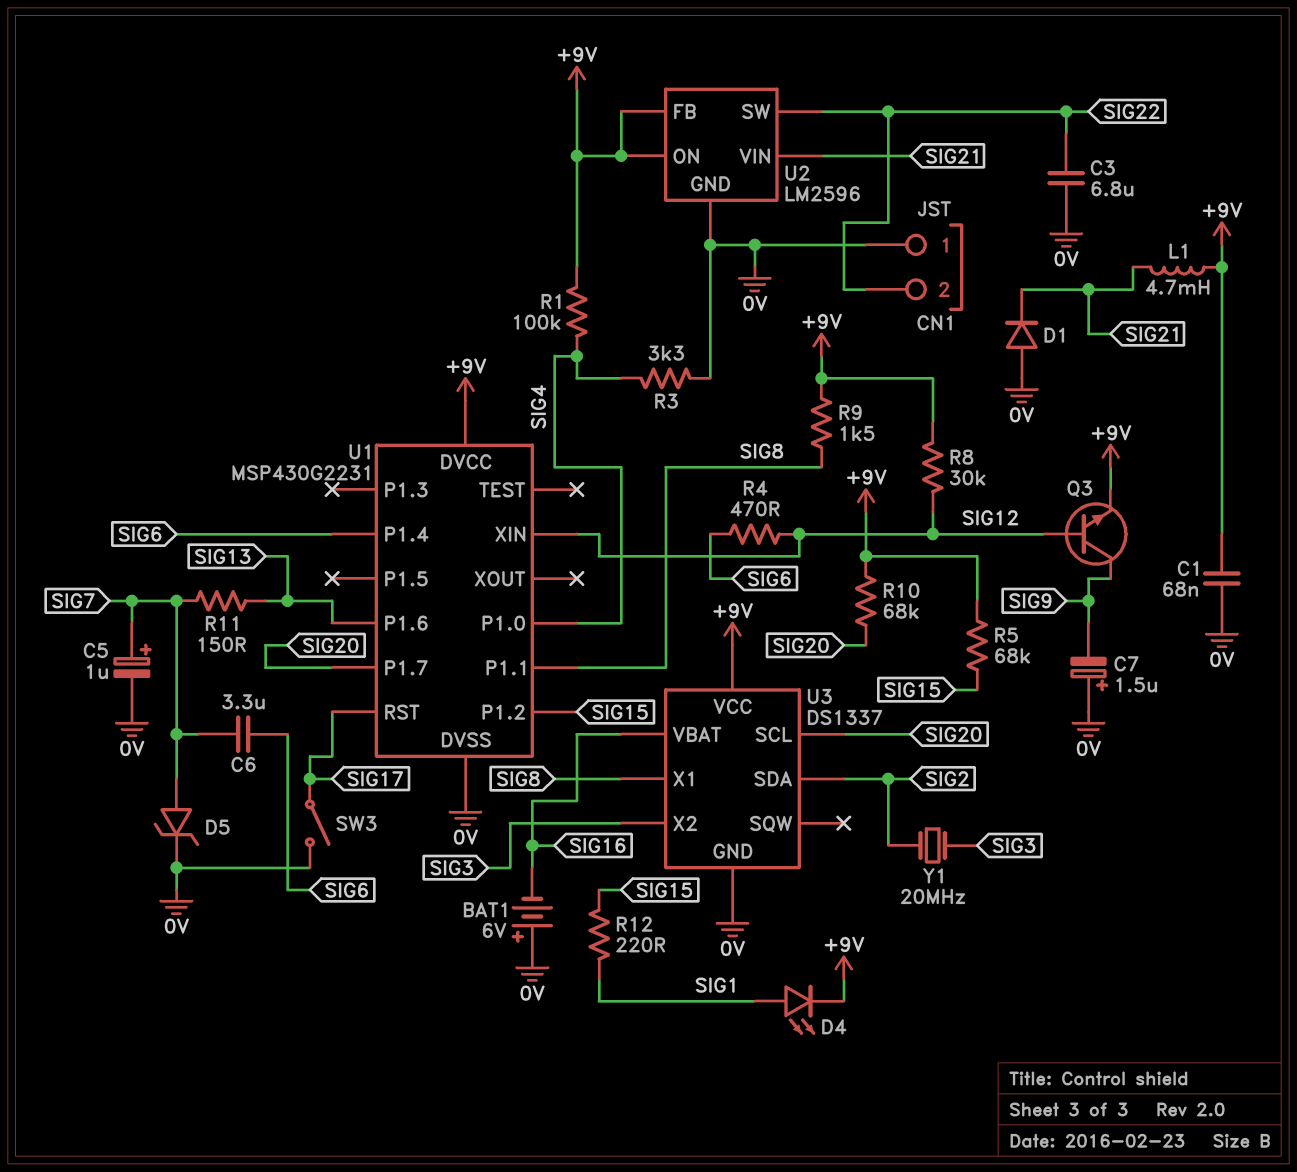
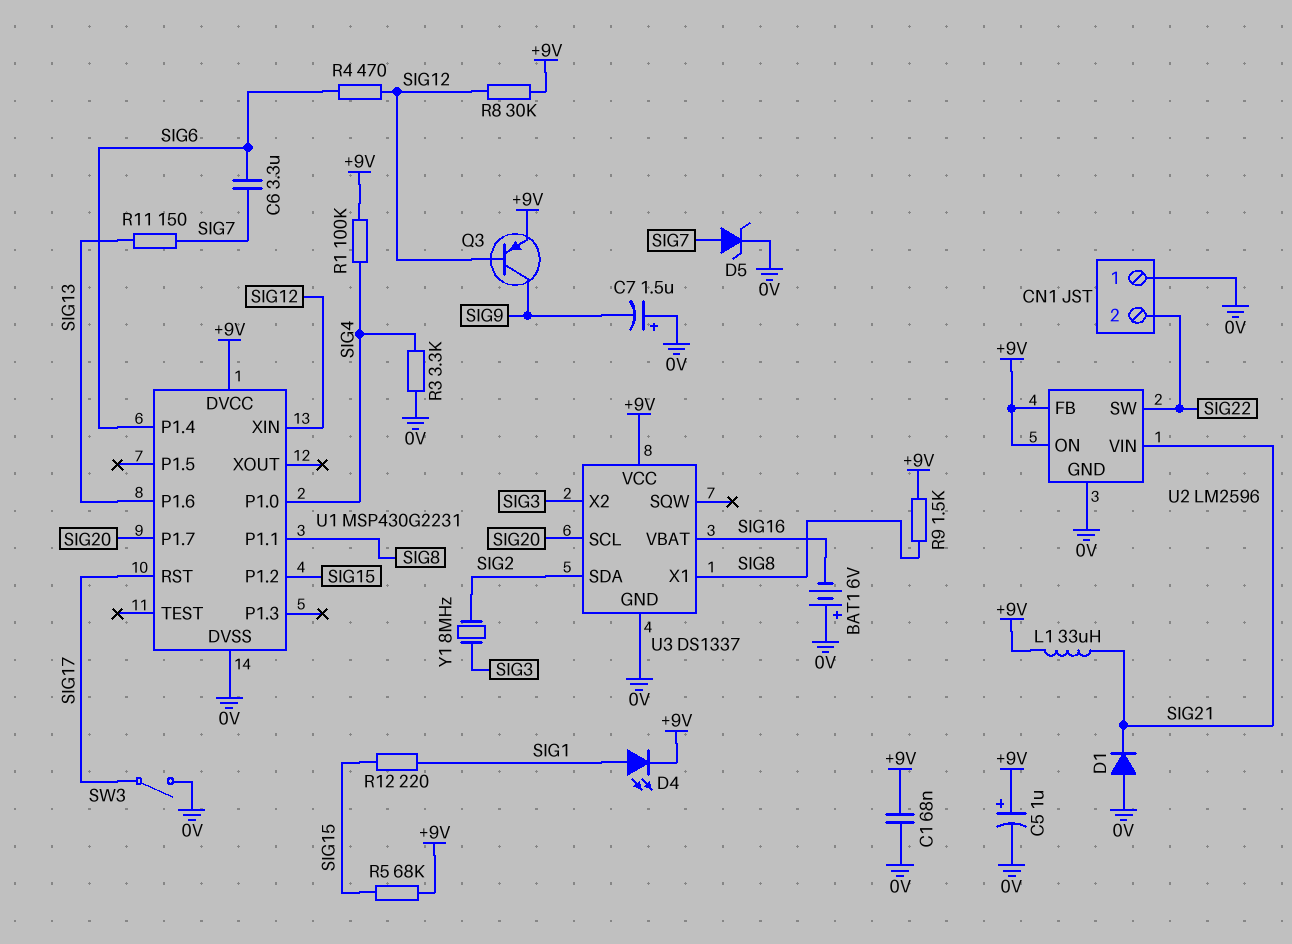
C3: 6.8uF (0V, SIG22) -> none
C5: 1uF (plus SIG7, minus 0V) -> 1uF (plus +9V, minus 0V)
L1: 4.7mH (+9V, SIG21) -> 33uH (+9V, SIG21)
Q3: NPN (B SIG12, C SIG9, E +9V) -> PNP (B SIG12, C SIG9, E +9V)
R10: 68k (+9V, SIG20) -> none
Y1: 20MHz (SIG2, SIG3) -> 8MHz (SIG2, SIG3)

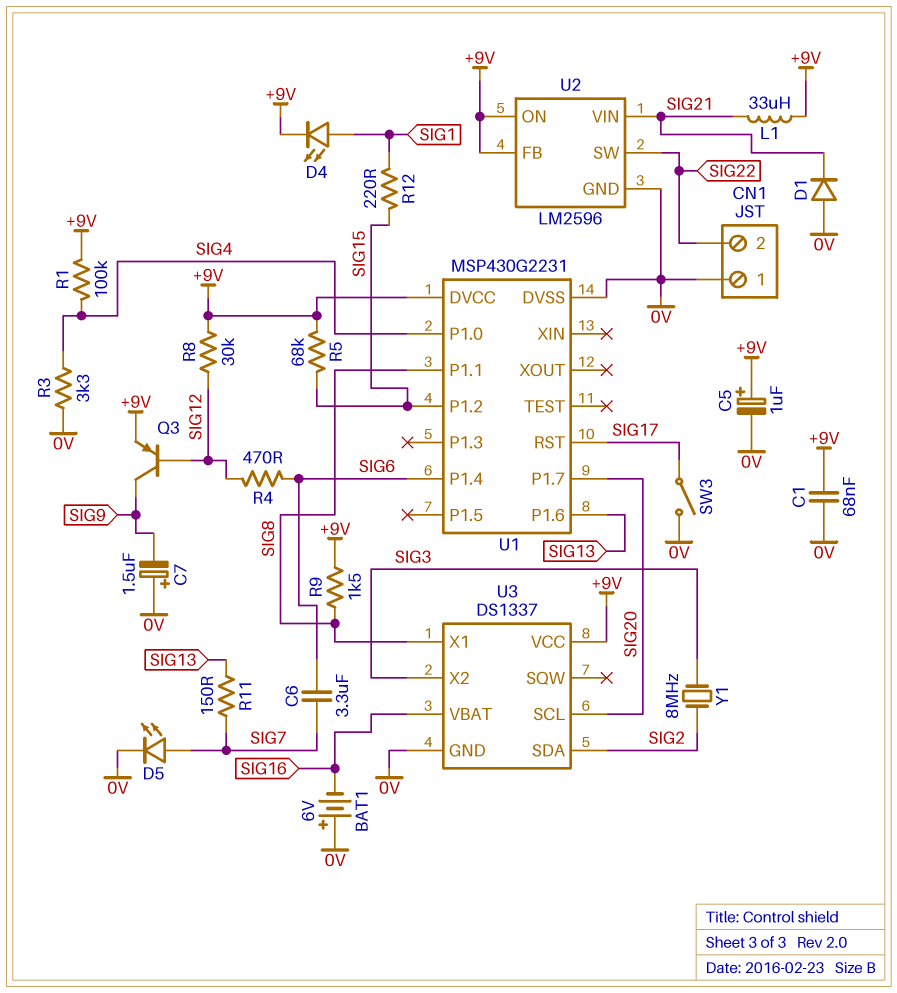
D5: zener (A SIG7, K 0V) -> LED (A SIG7, K 0V)
U1 pin XIN: SIG12 -> none

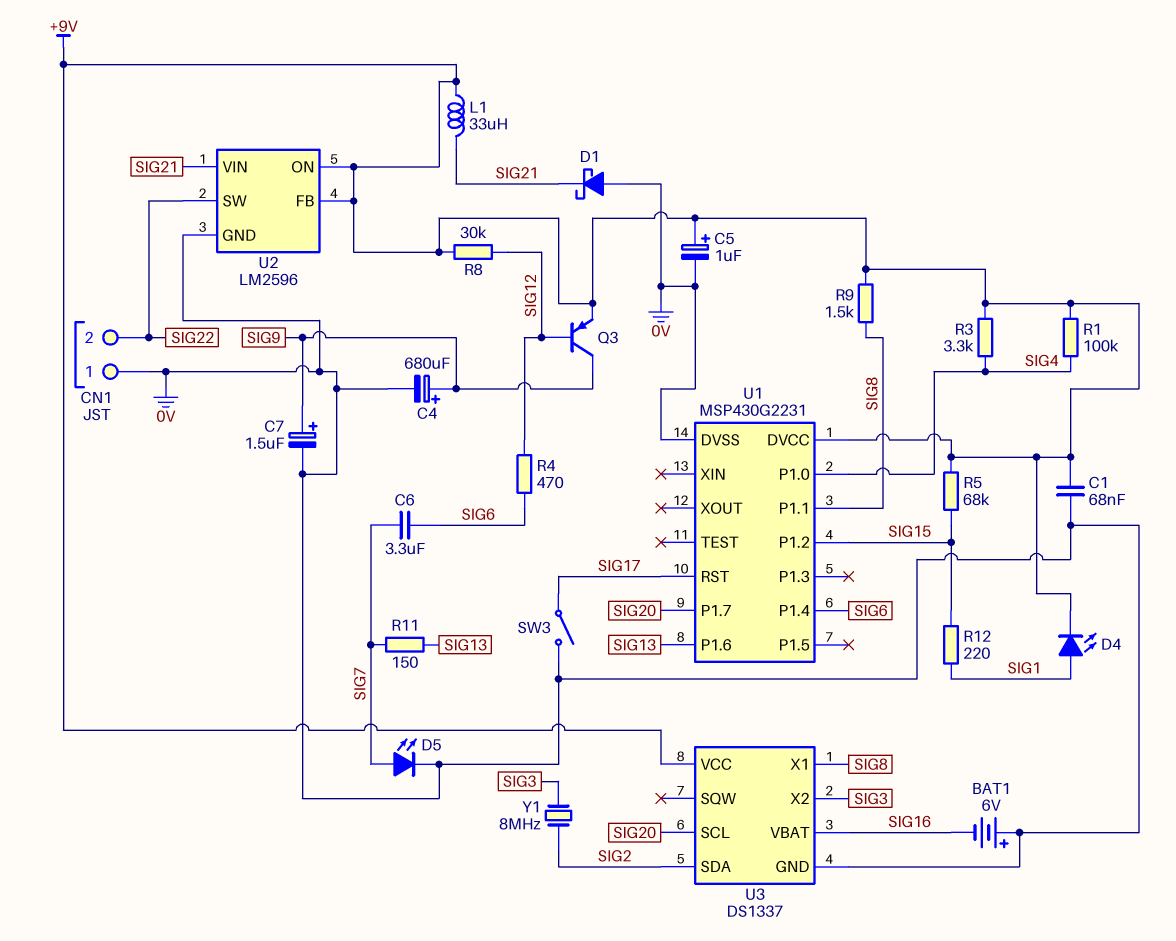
C4: none -> 680uF (plus SIG9, minus 0V)
C7: 1.5uF (plus 0V, minus SIG9) -> 1.5uF (plus SIG9, minus 0V)
D1: diode (A 0V, K SIG21) -> schottky (A 0V, K SIG21)
R3: 3.3k (0V, SIG4) -> 3.3k (+9V, SIG4)

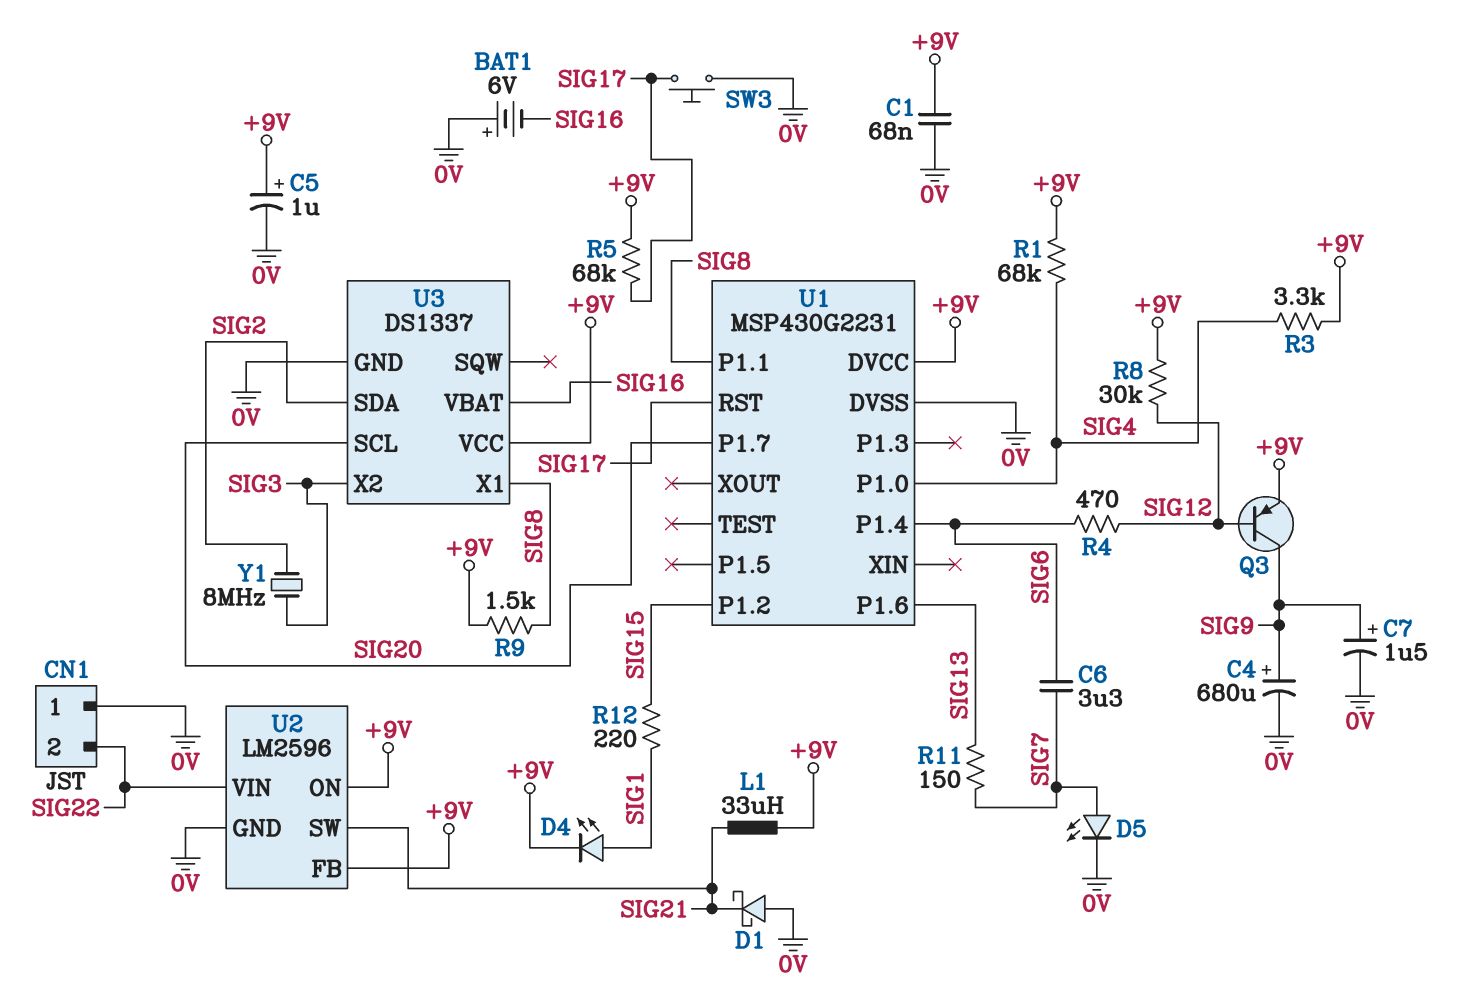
R1: 100k (+9V, SIG4) -> 68k (+9V, SIG4)
R5: 68k (+9V, SIG15) -> 68k (+9V, SIG17)
SW3: switch (0V, SIG17) -> button (0V, SIG17)
U2 pin SW: SIG22 -> SIG21
U2 pin VIN: SIG21 -> SIG22

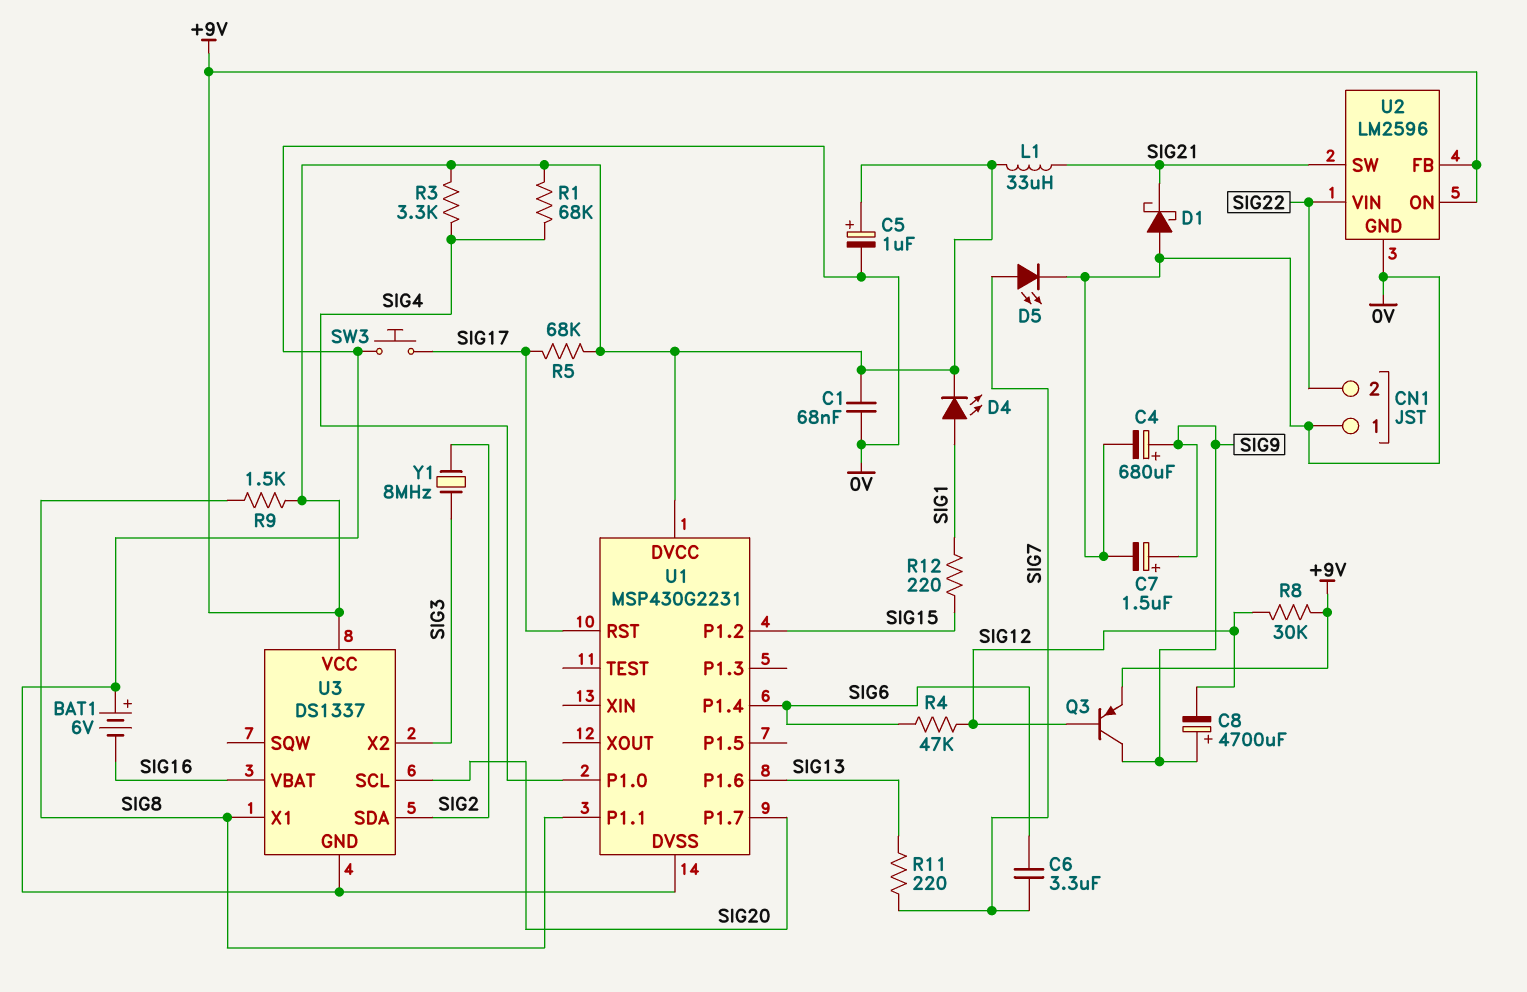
C8: none -> 4700uF (plus SIG9, minus SIG12)
R4: 470 (SIG6, SIG12) -> 47k (SIG6, SIG12)
R11: 150 (SIG7, SIG13) -> 220 (SIG7, SIG13)

